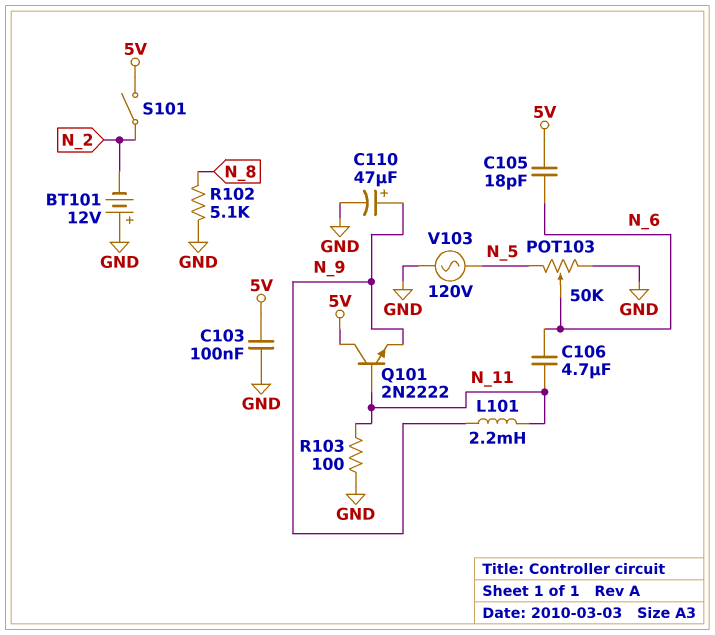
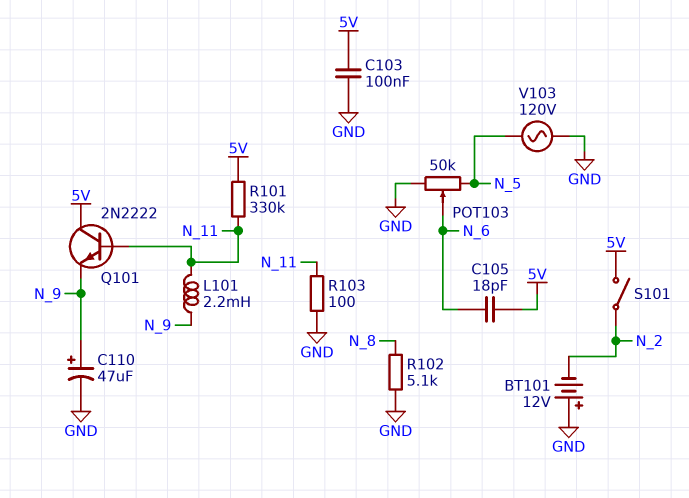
C106: 4.7uF (N_6, N_11) -> none
R101: none -> 330k (5V, N_11)

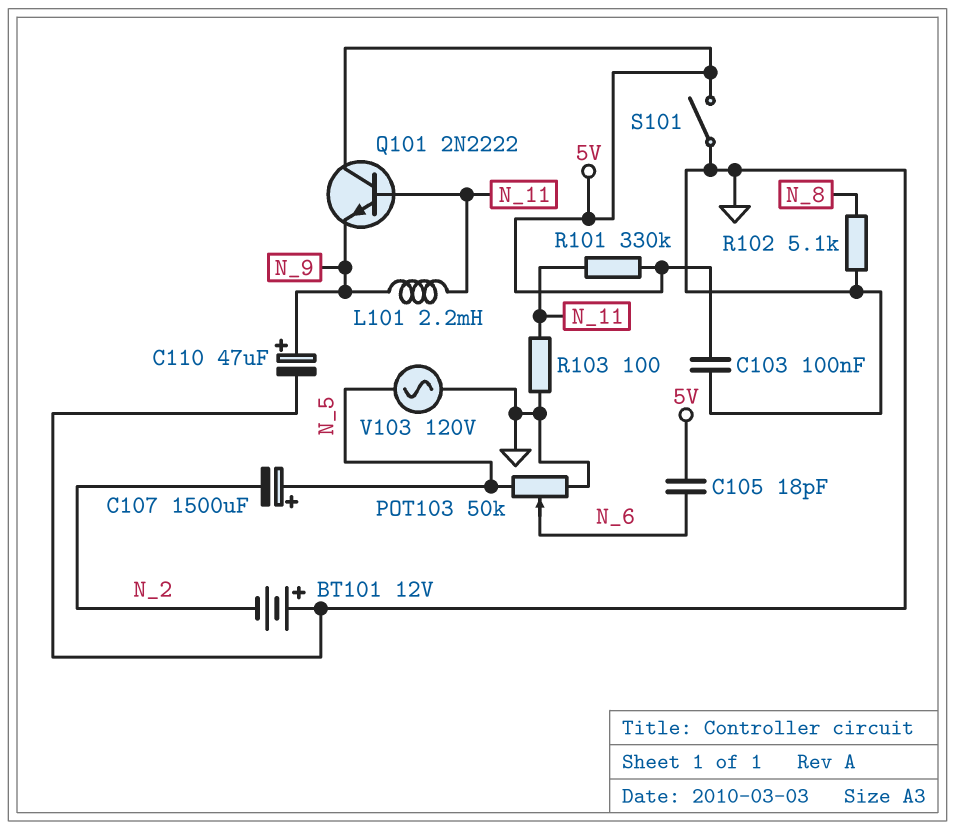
C107: none -> 1500uF (plus N_5, minus N_2)
S101: switch (5V, N_2) -> switch (5V, GND)

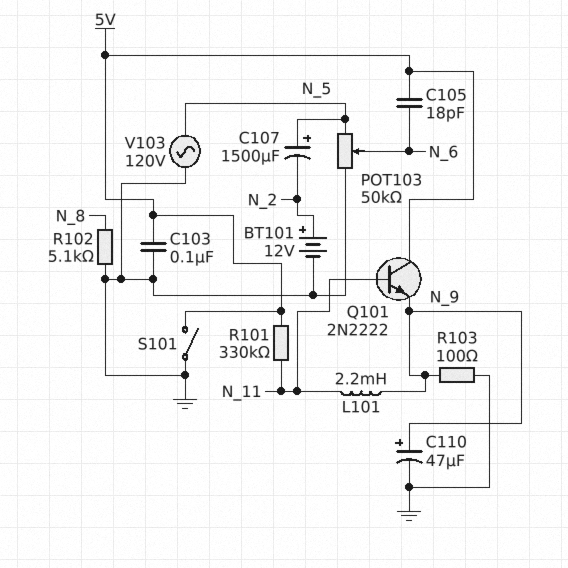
BT101: 12V (plus GND, minus N_2) -> 12V (plus N_2, minus GND)
R103: 100 (GND, N_11) -> 100 (GND, N_9)

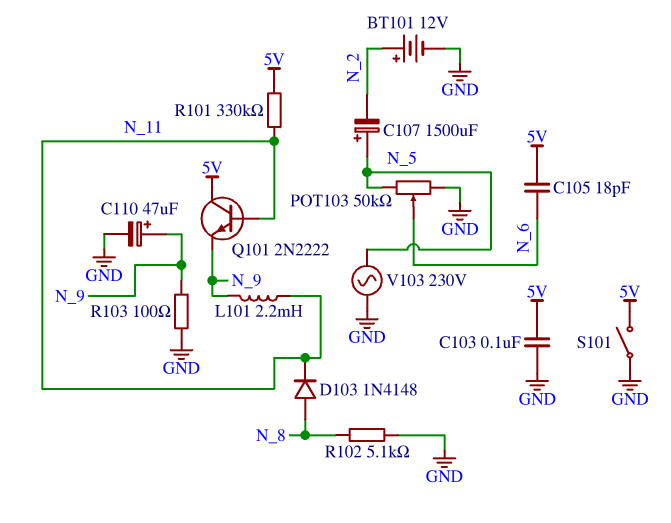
D103: none -> diode 1N4148 (A N_8, K N_11)
V103: AC 120V (GND, N_5) -> AC 230V (GND, N_5)

